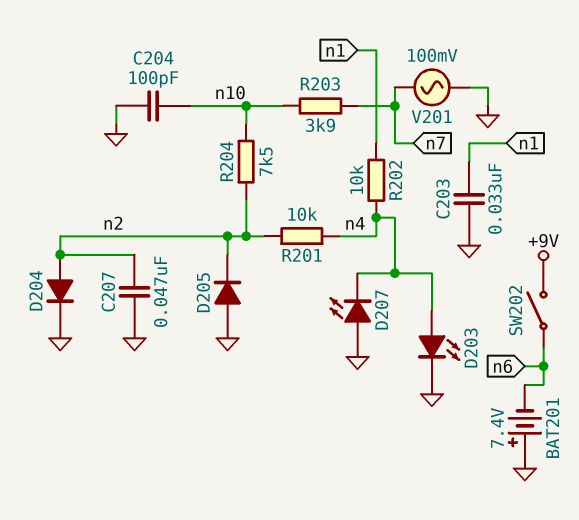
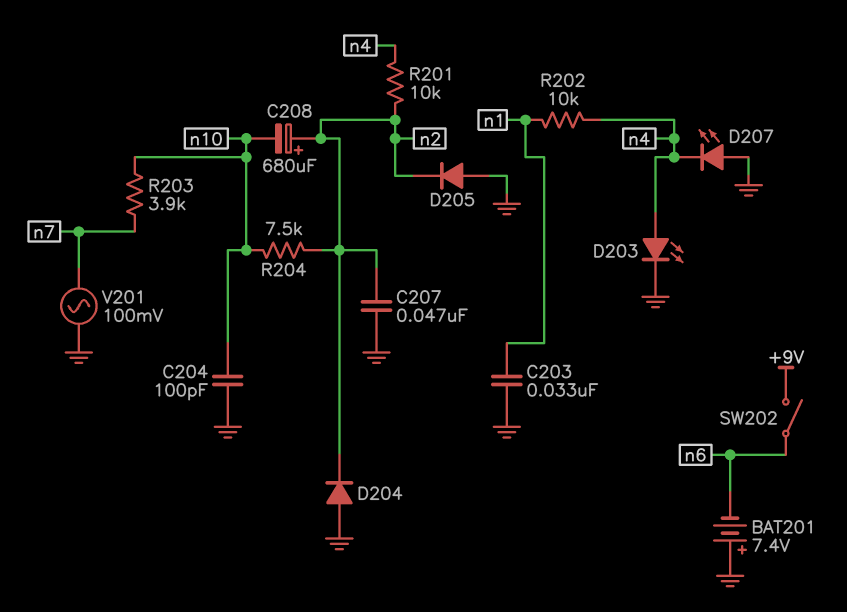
C208: none -> 680uF (plus n2, minus n10)
D204: diode (A n2, K GND) -> diode (A GND, K n2)

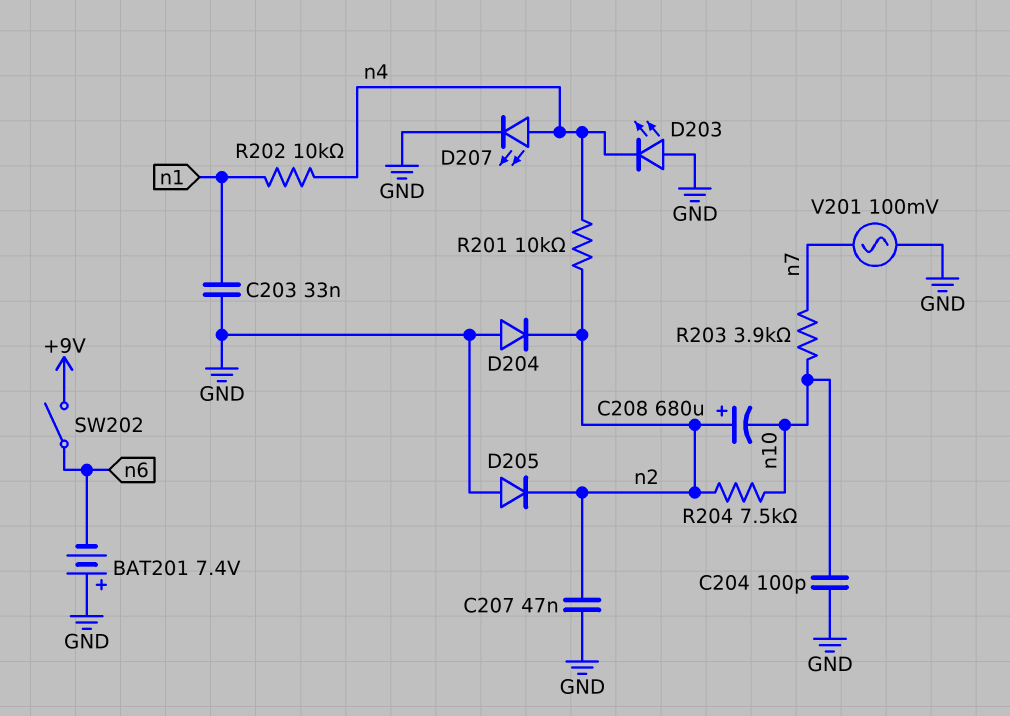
D203: LED (A n4, K GND) -> LED (A GND, K n4)
D207: LED (A GND, K n4) -> LED (A n4, K GND)

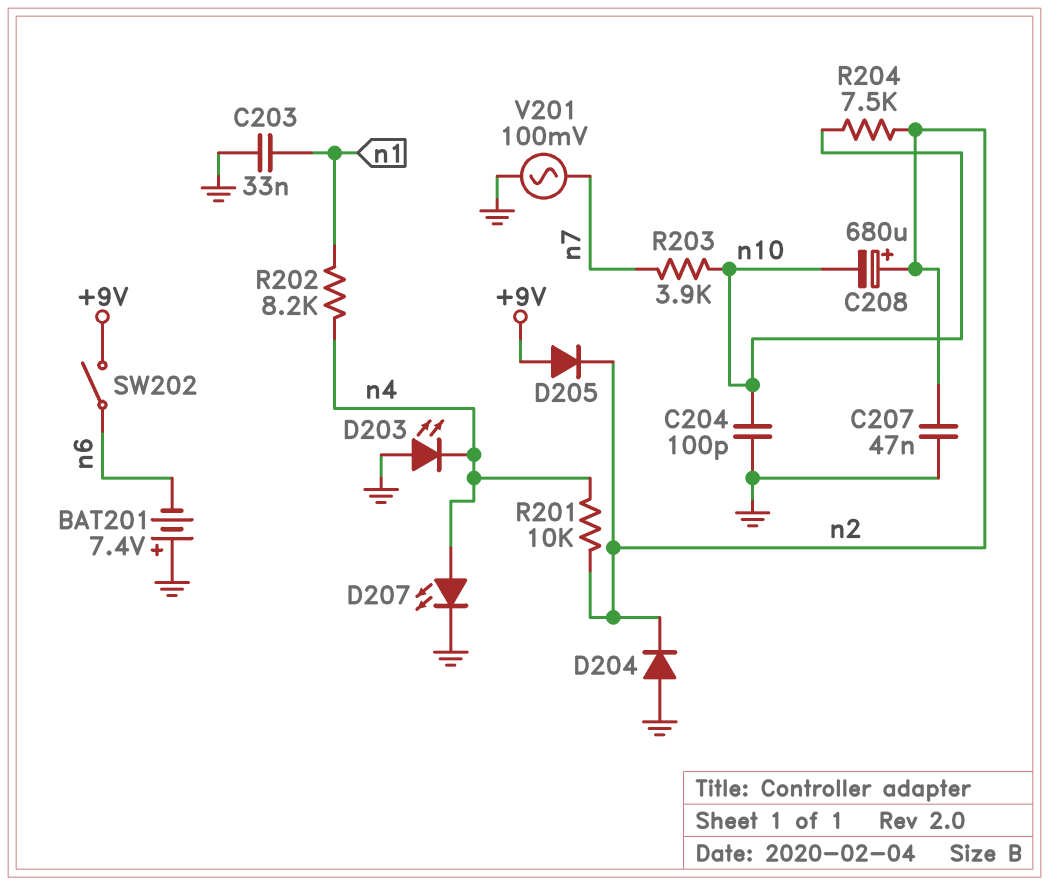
D205: diode (A GND, K n2) -> diode (A +9V, K n2)
R202: 10k (n1, n4) -> 8.2k (n1, n4)

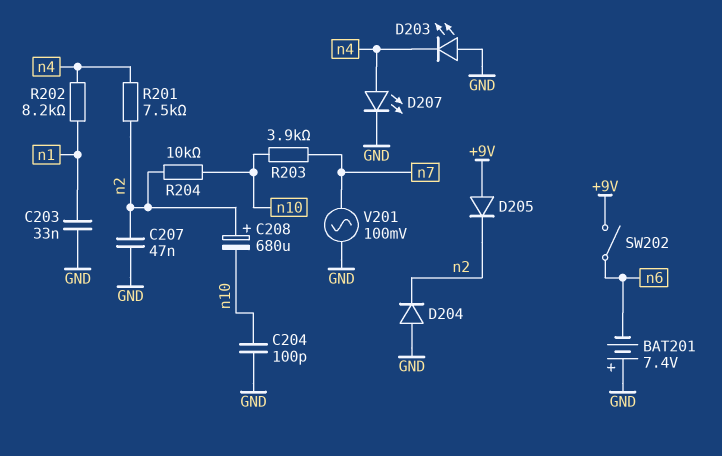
R201: 10k (n2, n4) -> 7.5k (n2, n4)
R204: 7.5k (n2, n10) -> 10k (n2, n10)

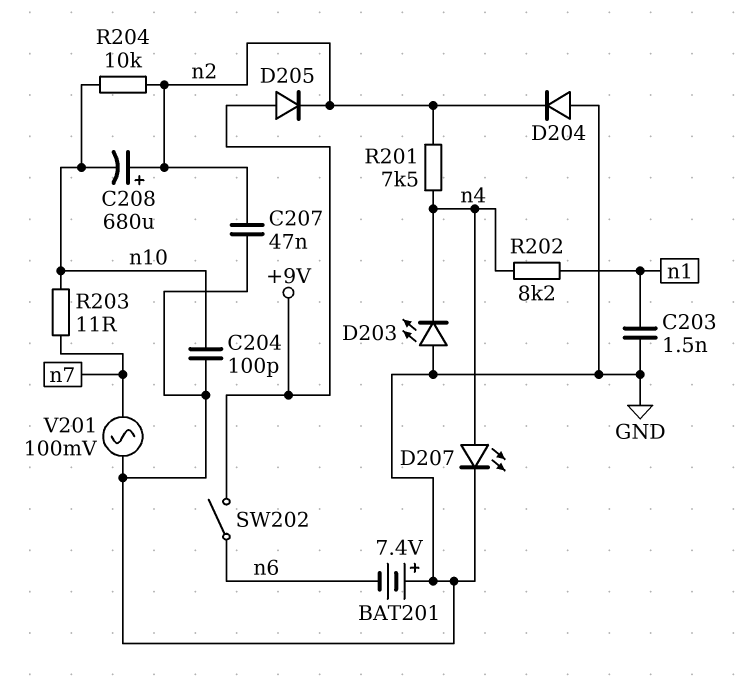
C203: 33nF (GND, n1) -> 1.5nF (GND, n1)
R203: 3.9k (n7, n10) -> 11 (n7, n10)

